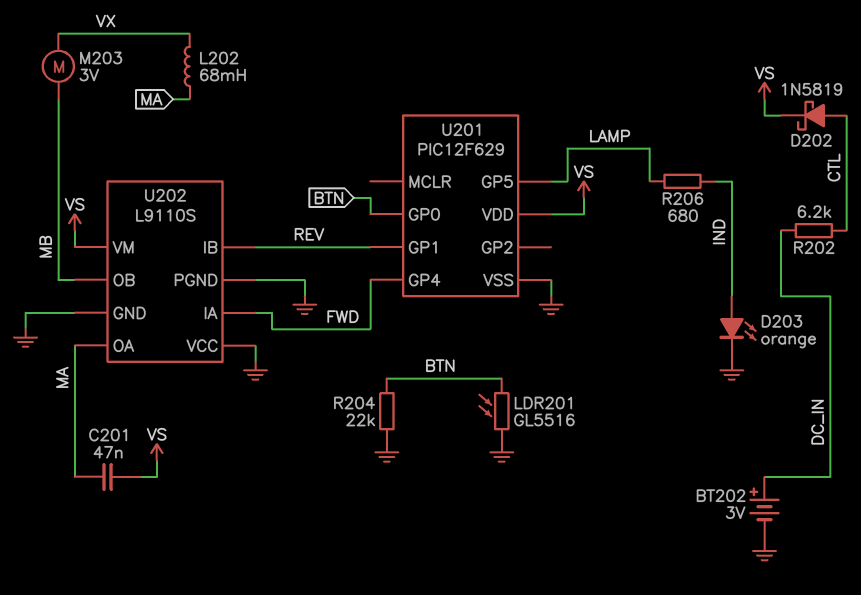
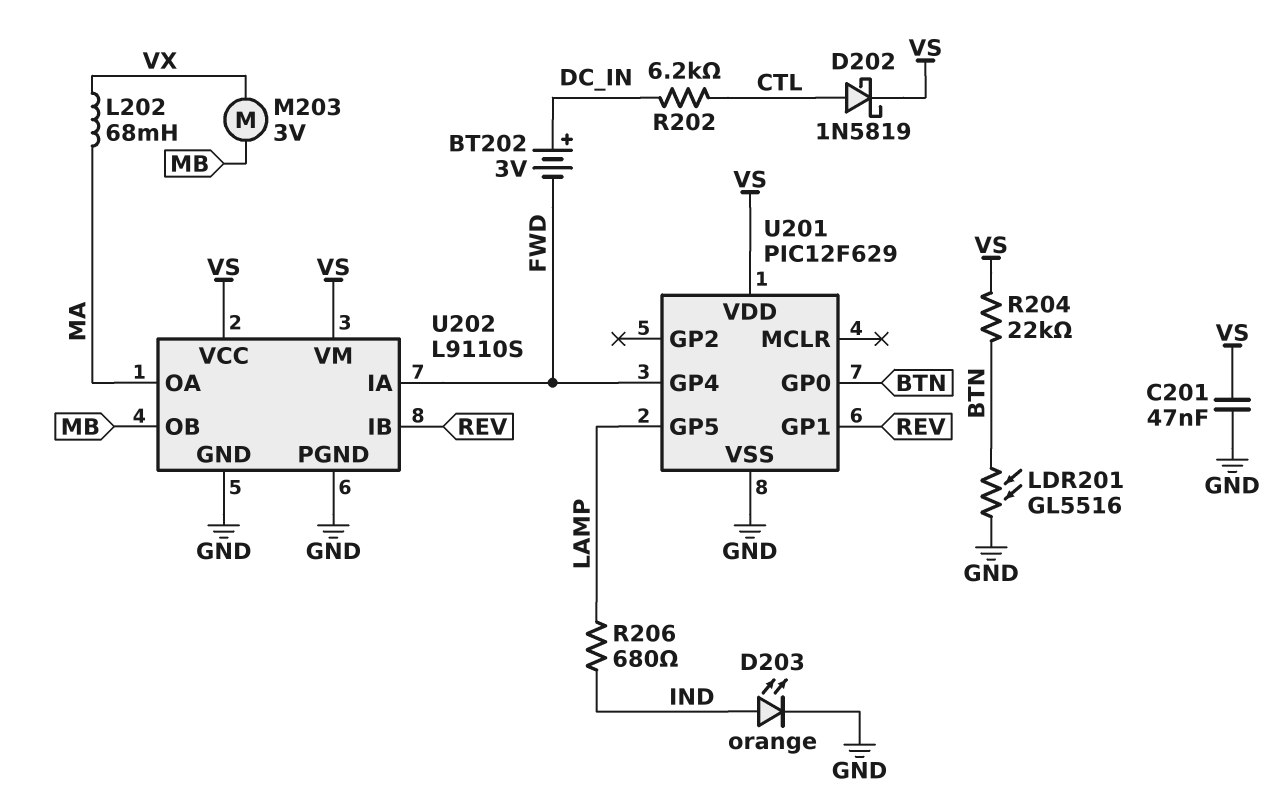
BT202: 3V (plus DC_IN, minus GND) -> 3V (plus DC_IN, minus FWD)
C201: 47nF (MA, VS) -> 47nF (GND, VS)
R204: 22k (BTN, GND) -> 22k (BTN, VS)
U202 pin VCC: GND -> VS

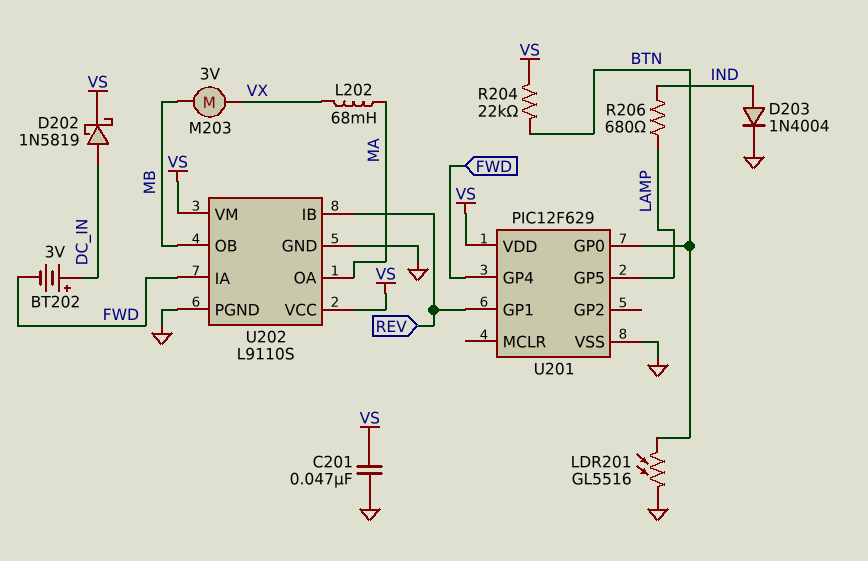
D202: schottky 1N5819 (A CTL, K VS) -> schottky 1N5819 (A DC_IN, K VS)
D203: LED orange (A IND, K GND) -> diode 1N4004 (A IND, K GND)
R202: 6.2k (CTL, DC_IN) -> none

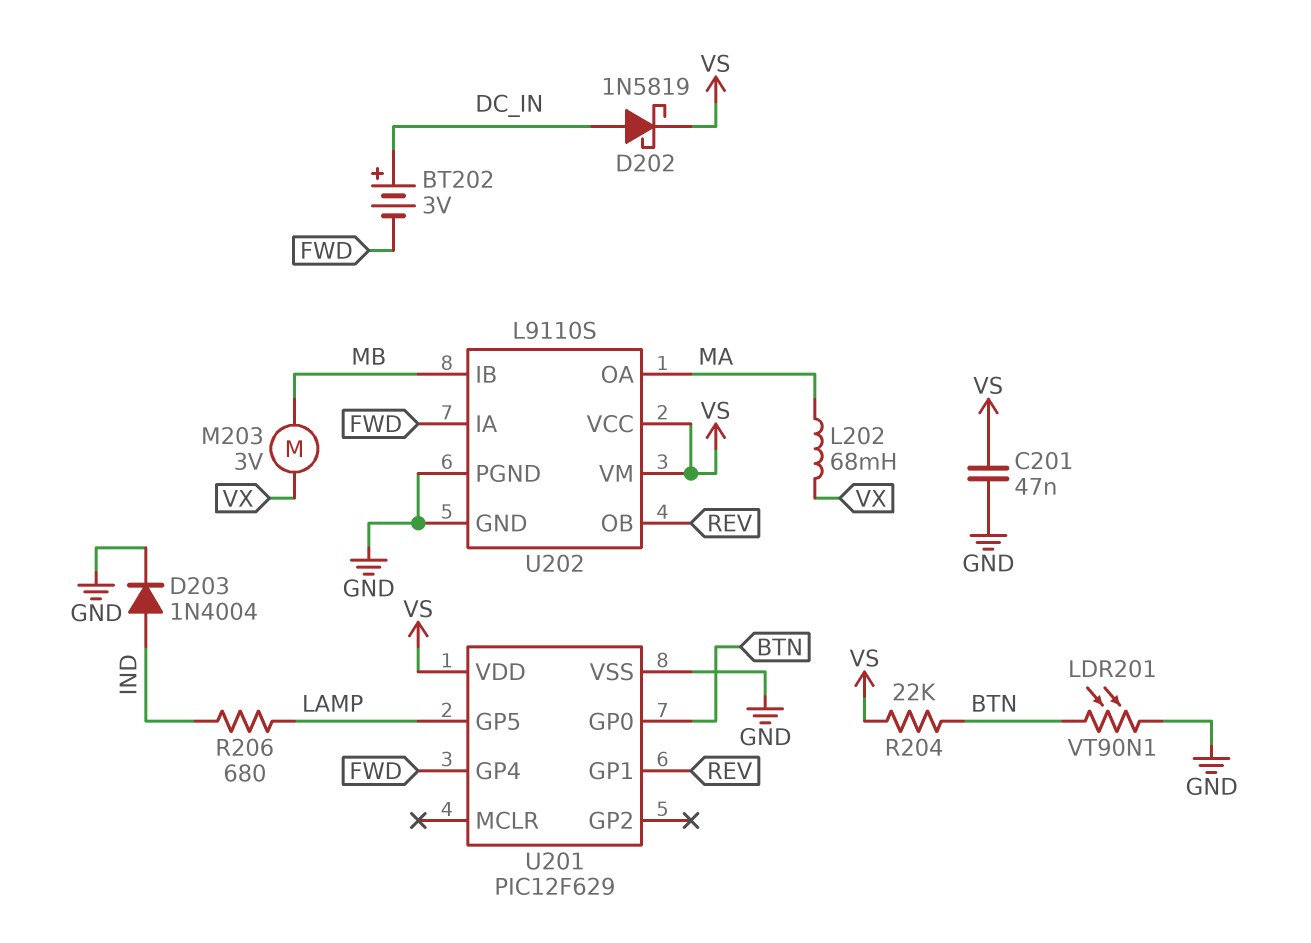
LDR201: GL5516 (BTN, GND) -> VT90N1 (BTN, GND)
U202 pin IB: REV -> MB
U202 pin OB: MB -> REV

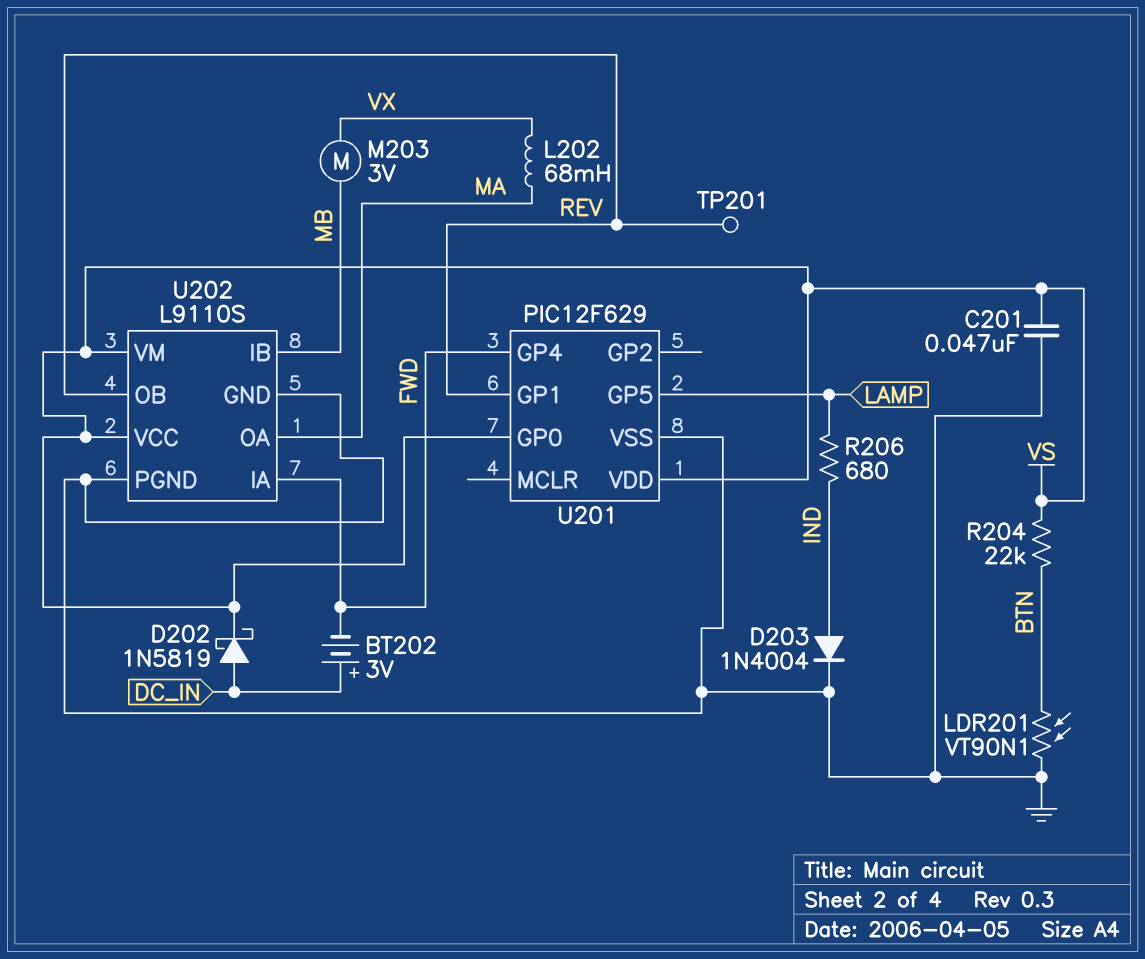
TP201: none -> test point (REV)
U201 pin GP0: BTN -> VS

